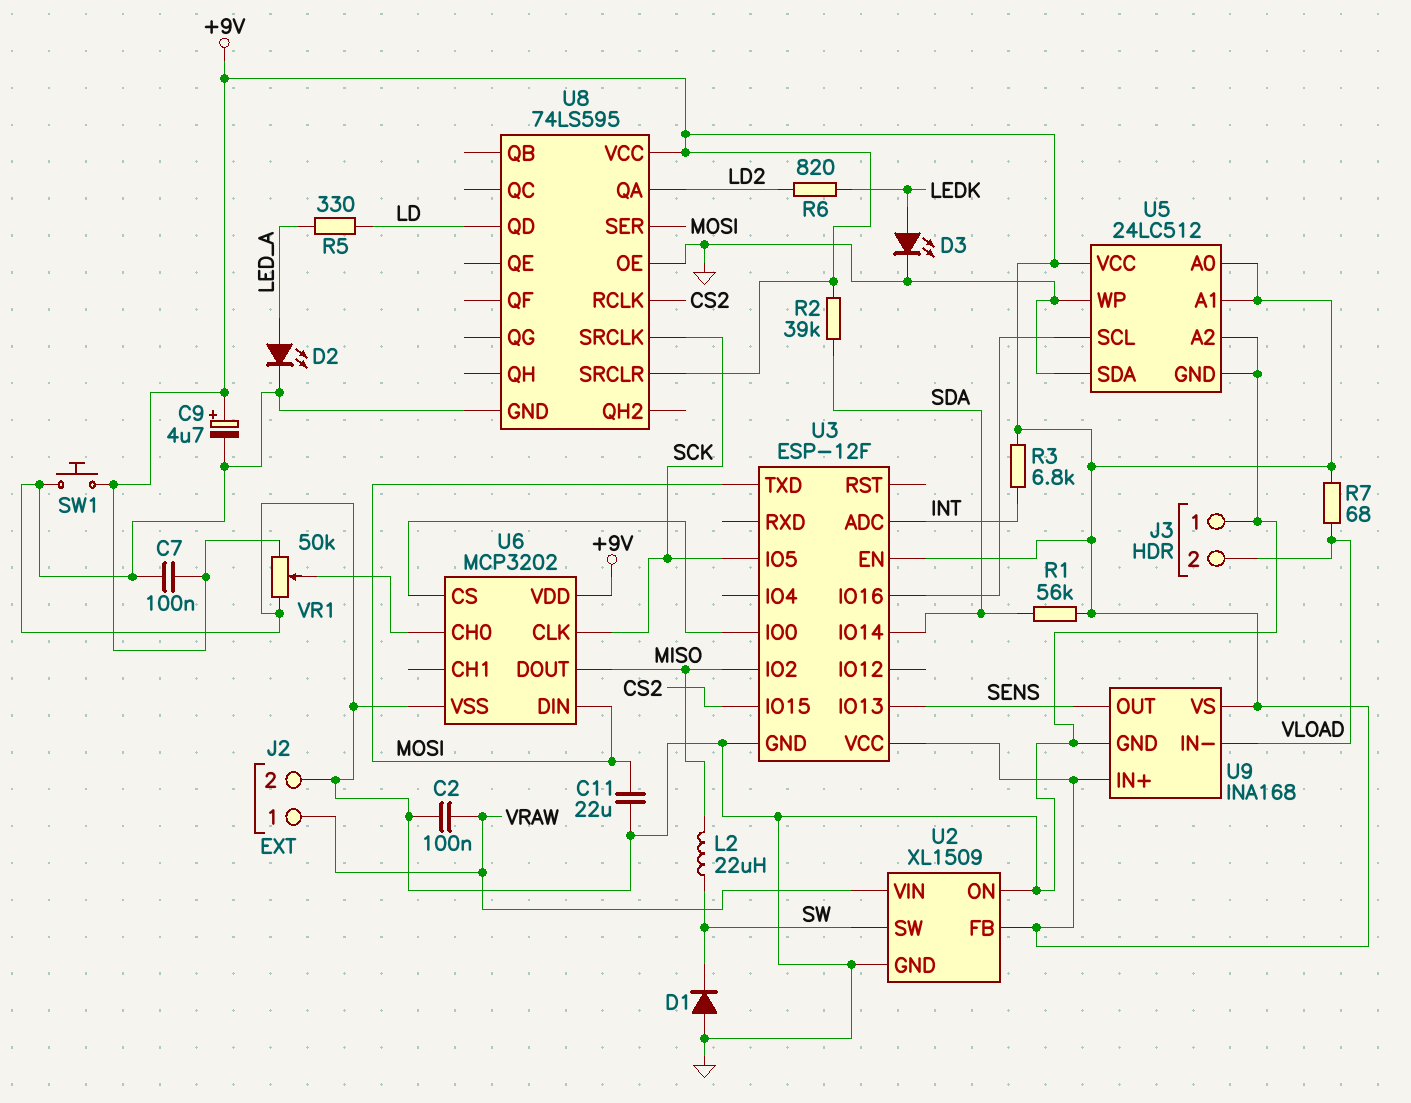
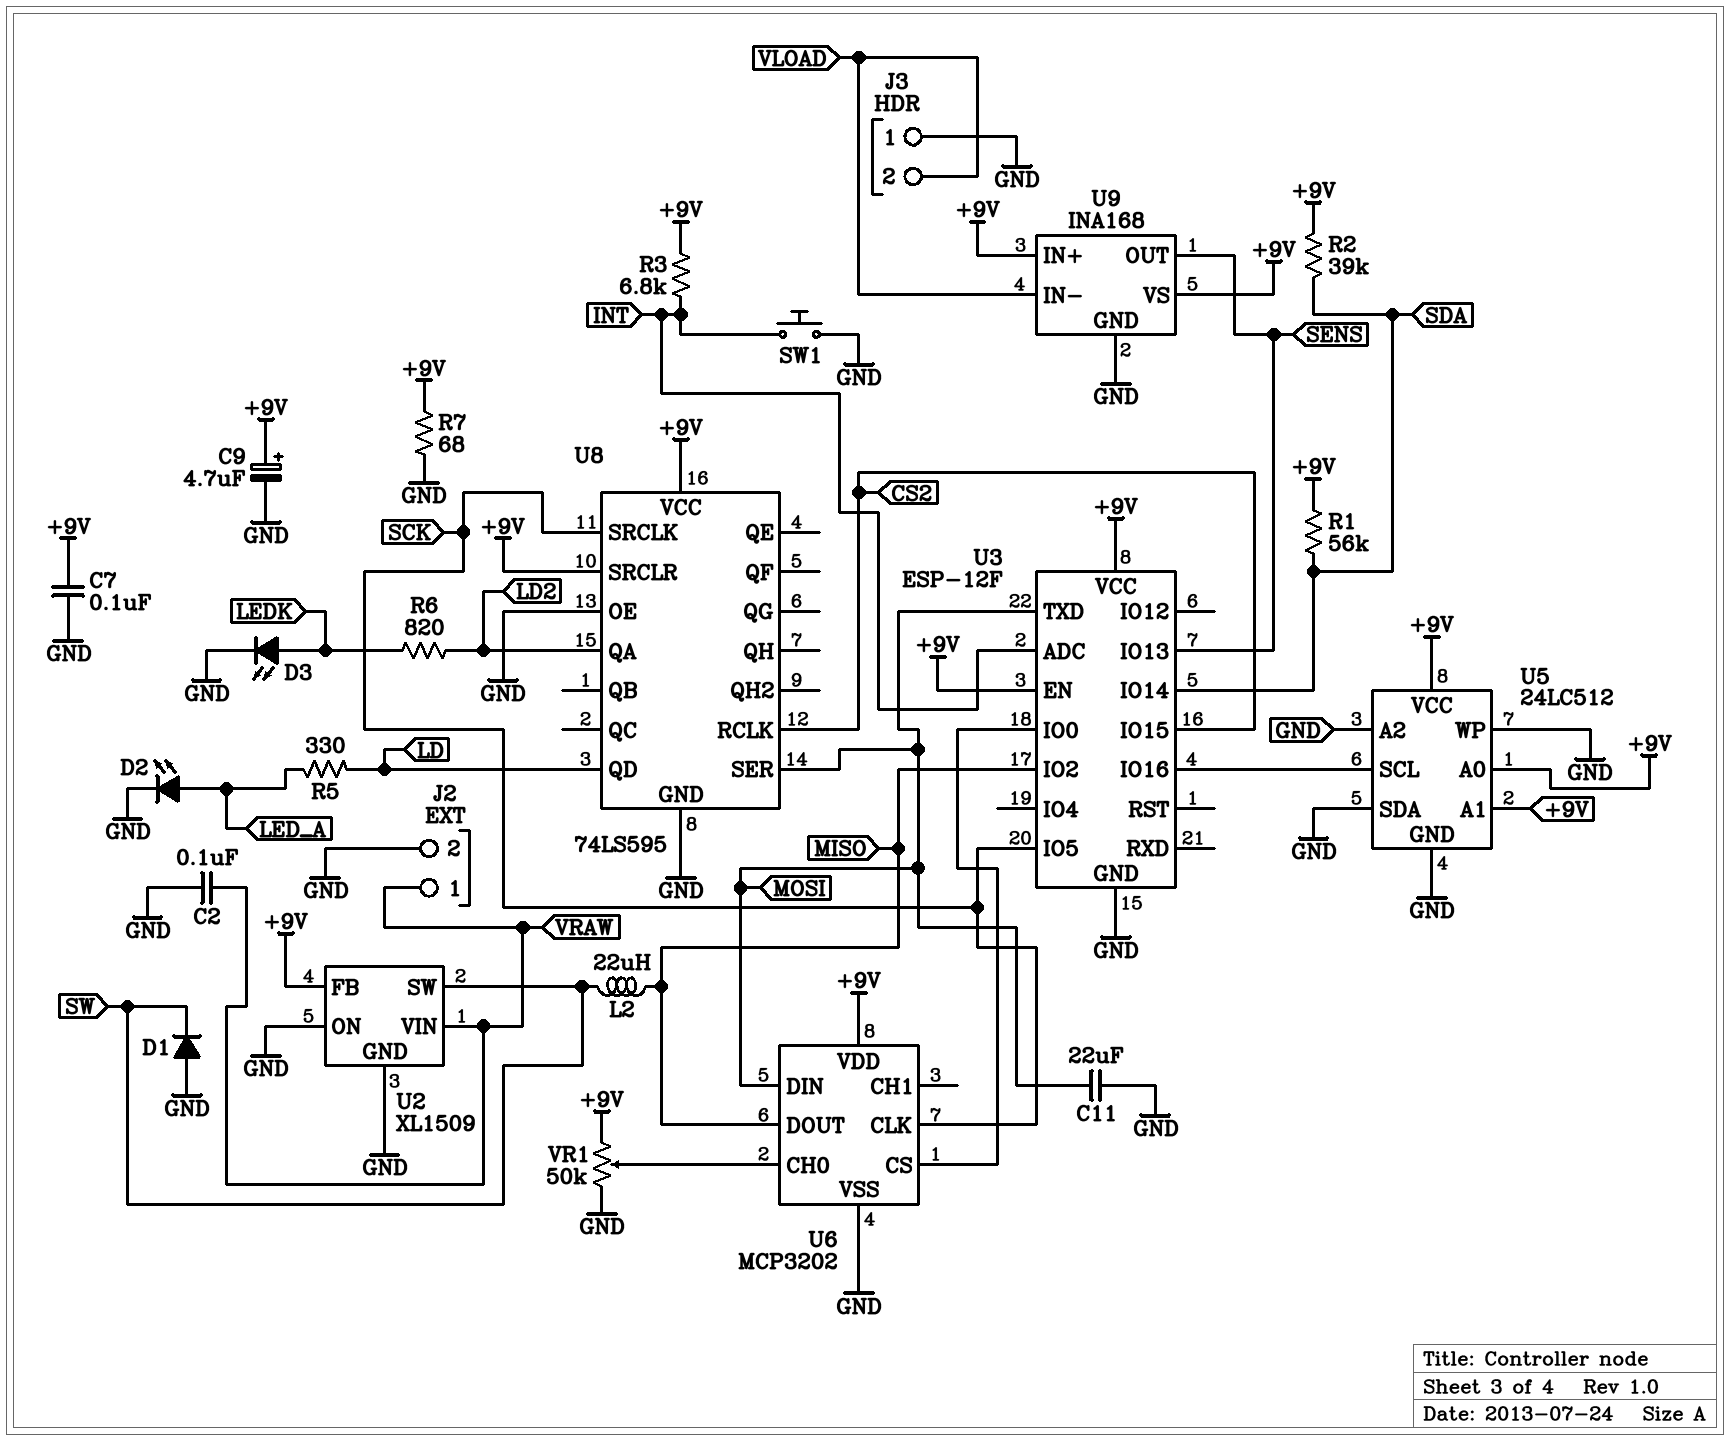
R7: 68 (+9V, VLOAD) -> 68 (+9V, GND)
SW1: button (+9V, GND) -> button (GND, INT)

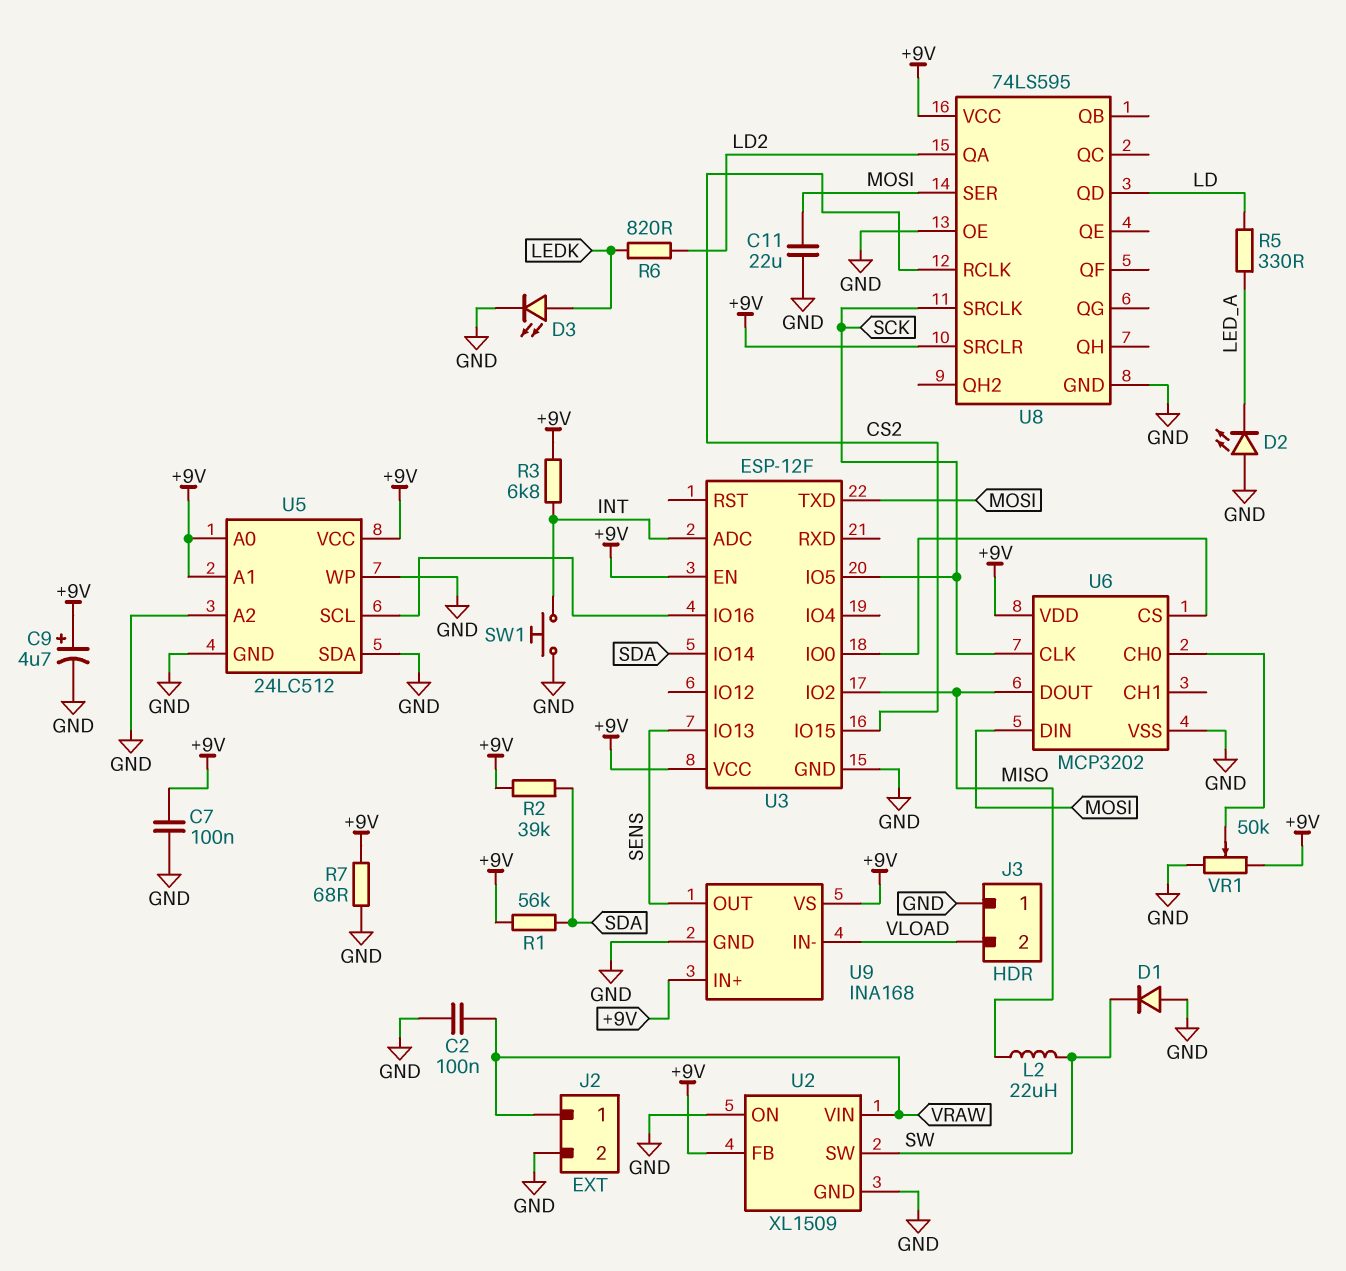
D2: LED (A LED_A, K GND) -> LED (A GND, K LED_A)

